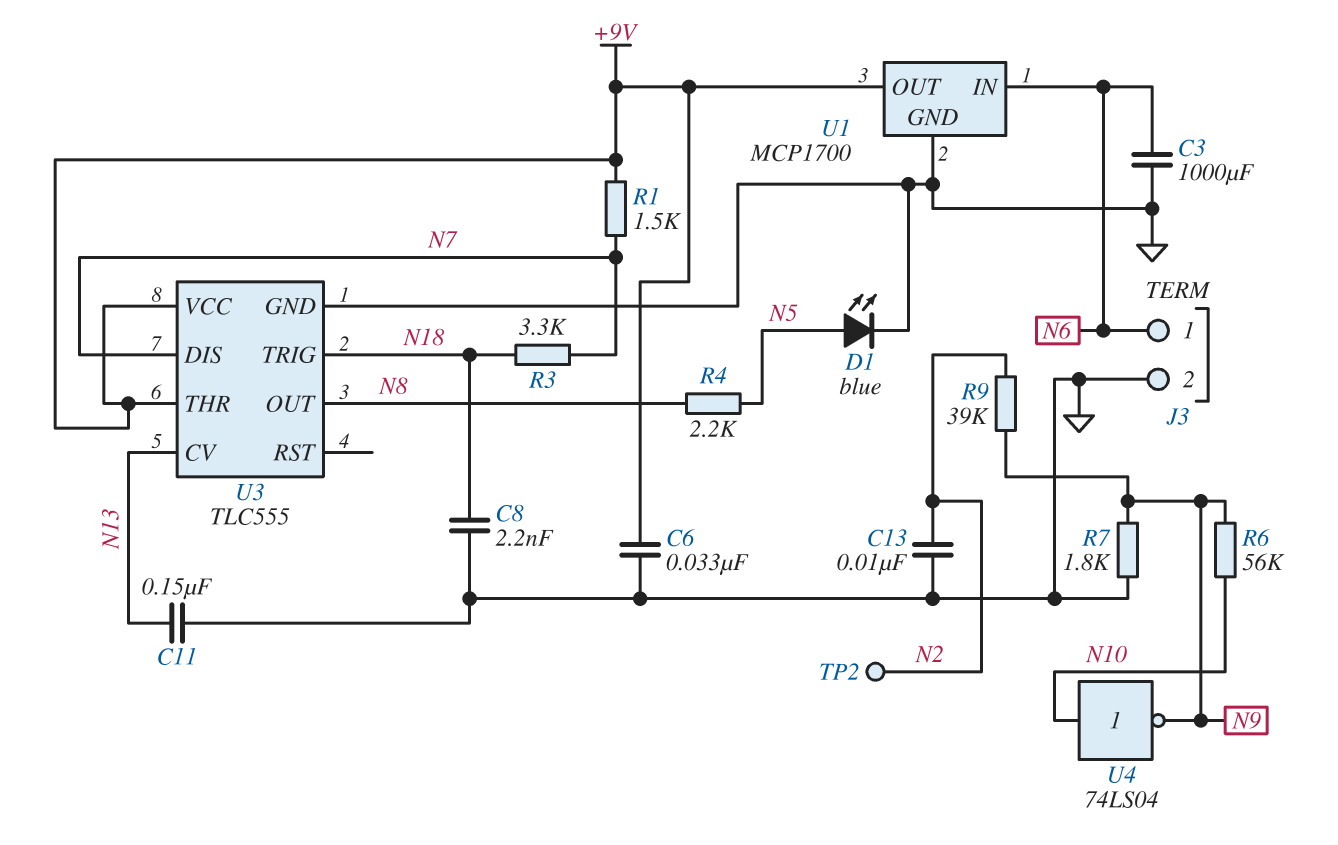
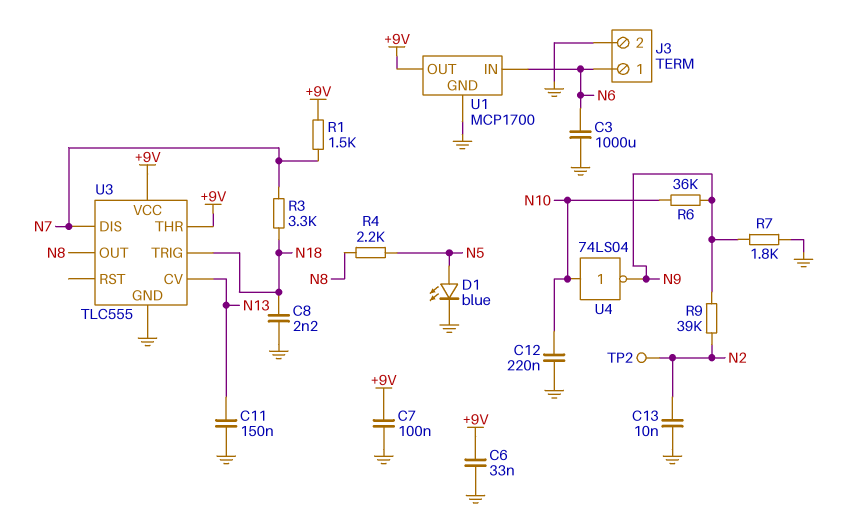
C7: none -> 100nF (+9V, GND)
C12: none -> 220nF (GND, N10)
R6: 56k (N9, N10) -> 36k (N9, N10)

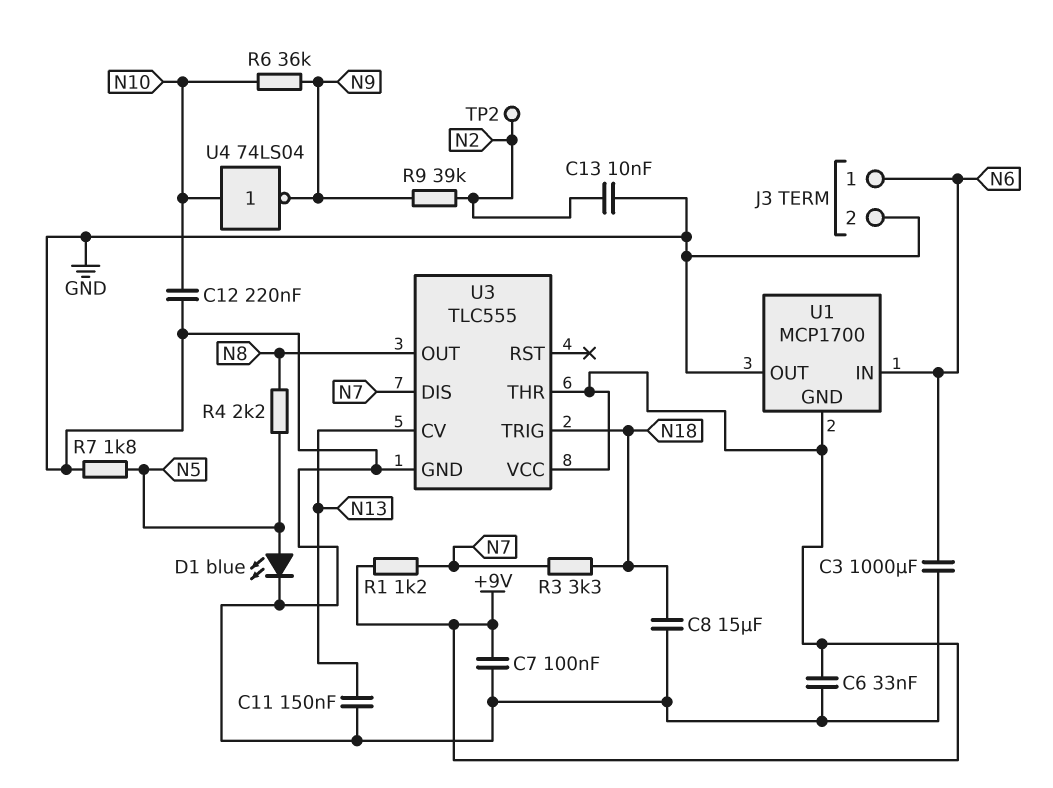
C8: 2.2nF (GND, N18) -> 15uF (GND, N18)
R1: 1.5k (+9V, N7) -> 1.2k (+9V, N7)
R7: 1.8k (GND, N9) -> 1.8k (GND, N5)
U1 pin GND: GND -> +9V
U1 pin OUT: +9V -> GND

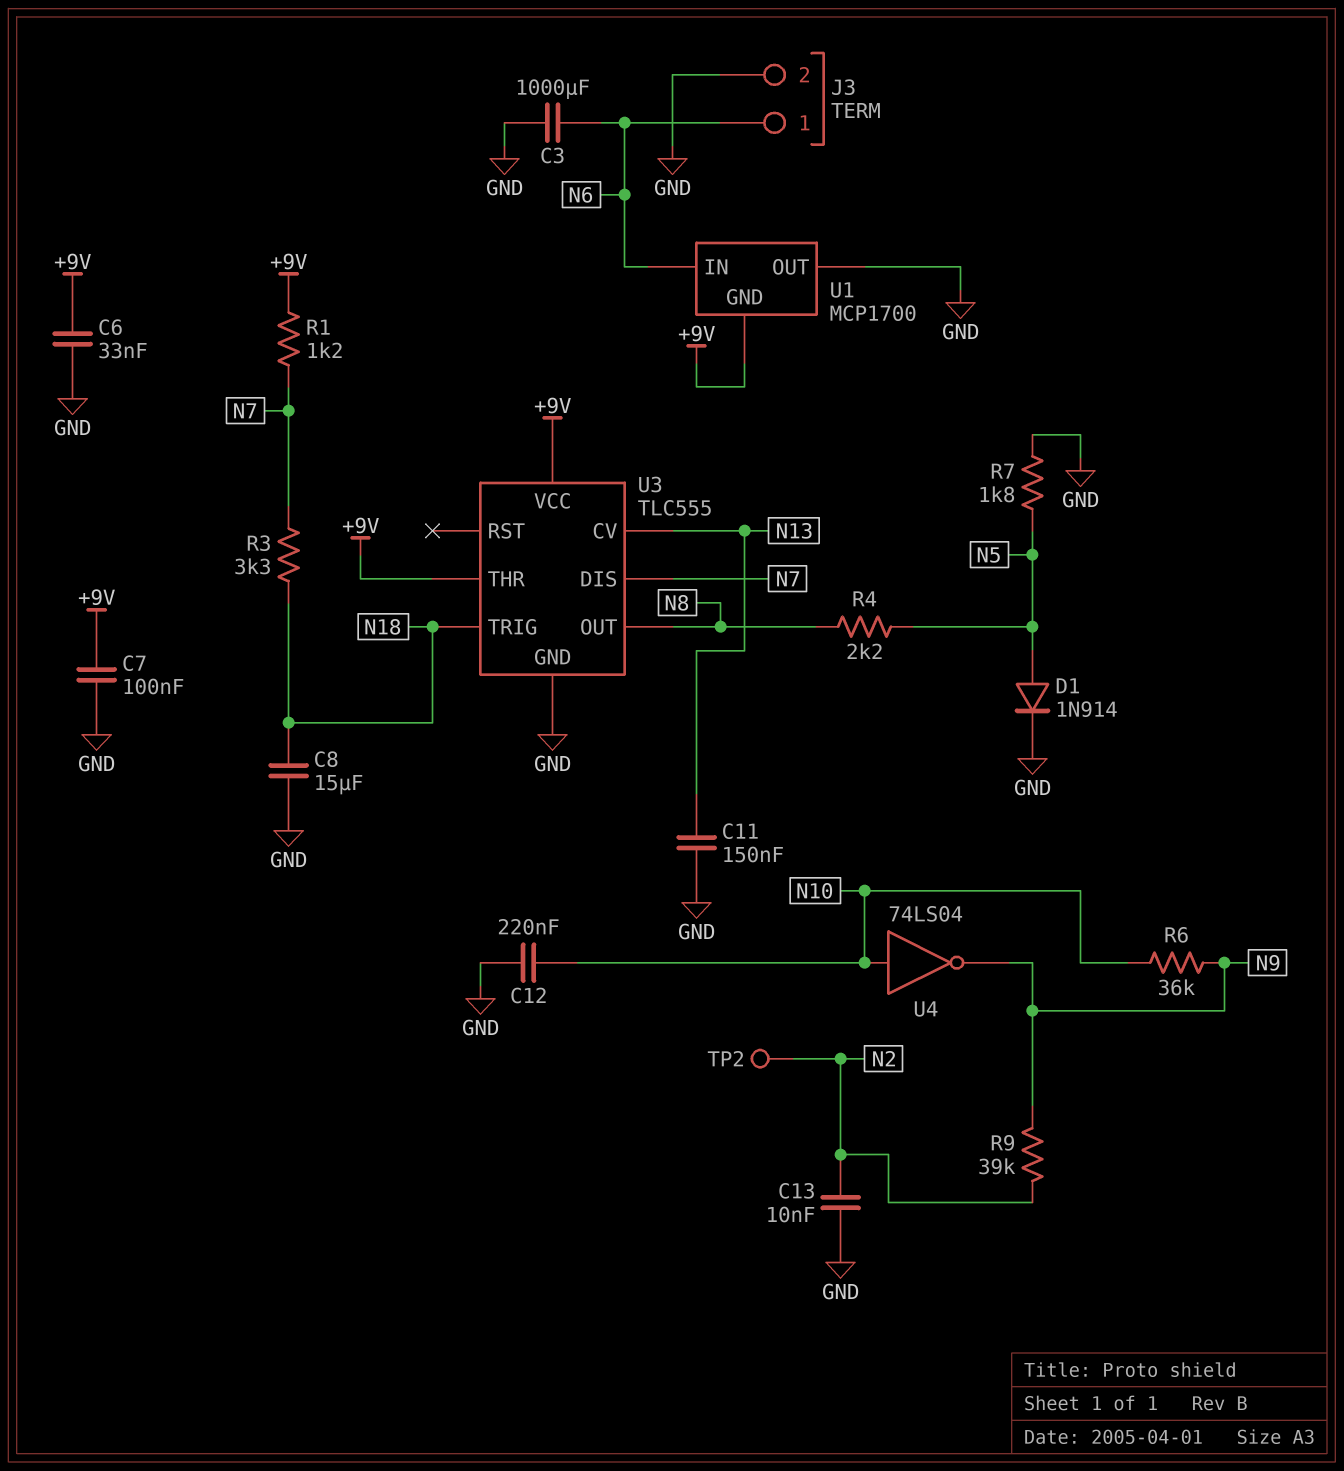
D1: LED blue (A N5, K GND) -> diode 1N914 (A N5, K GND)

